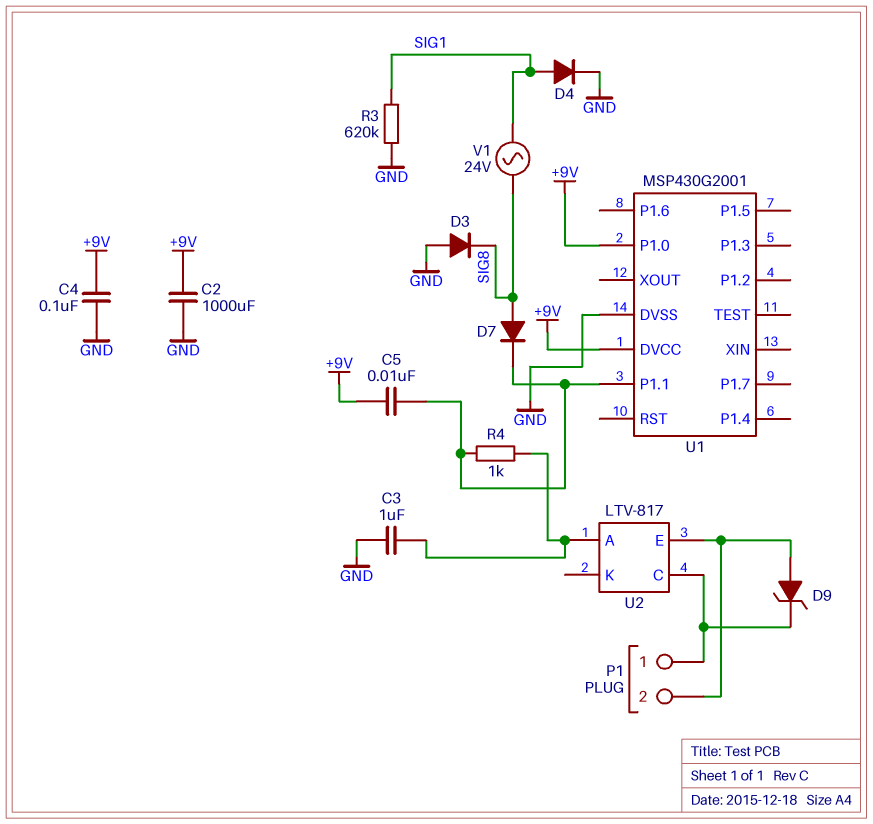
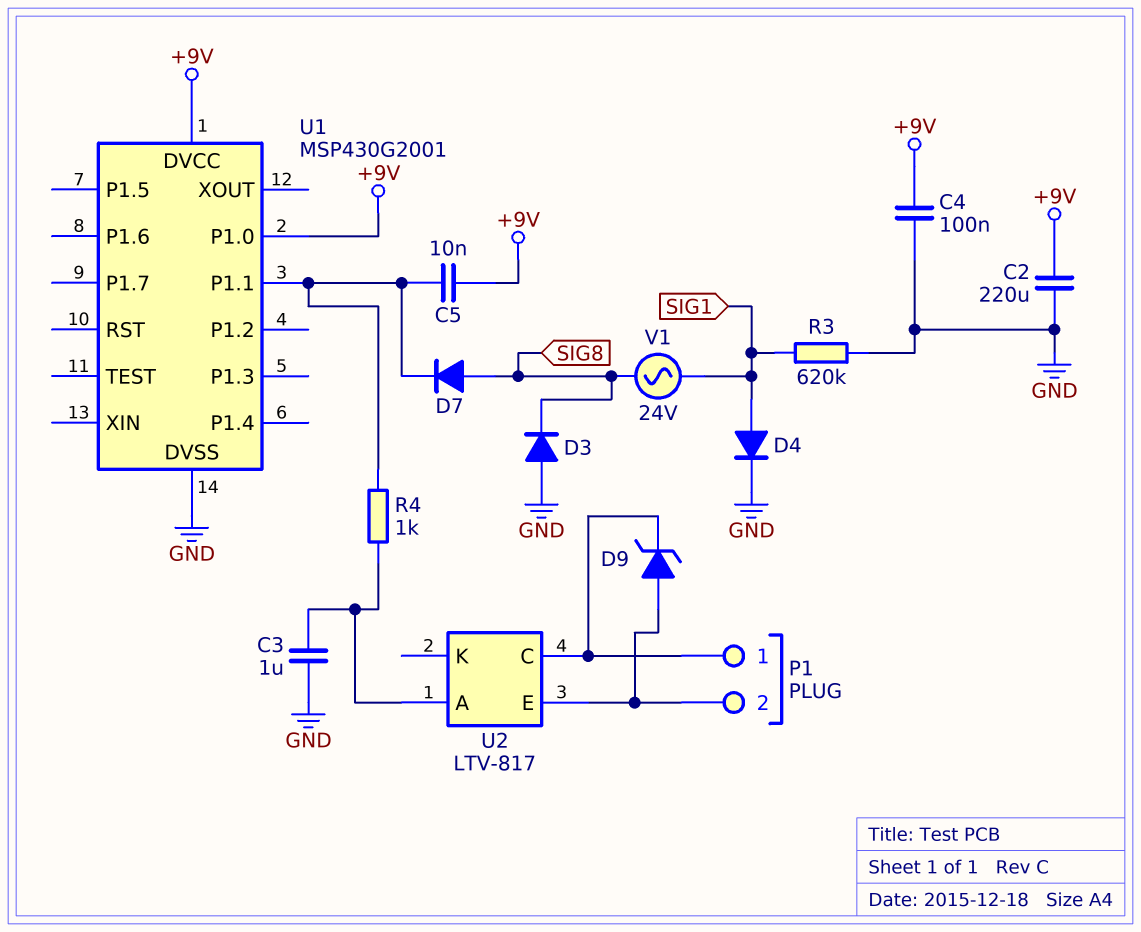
C2: 1000uF (+9V, GND) -> 220uF (+9V, GND)

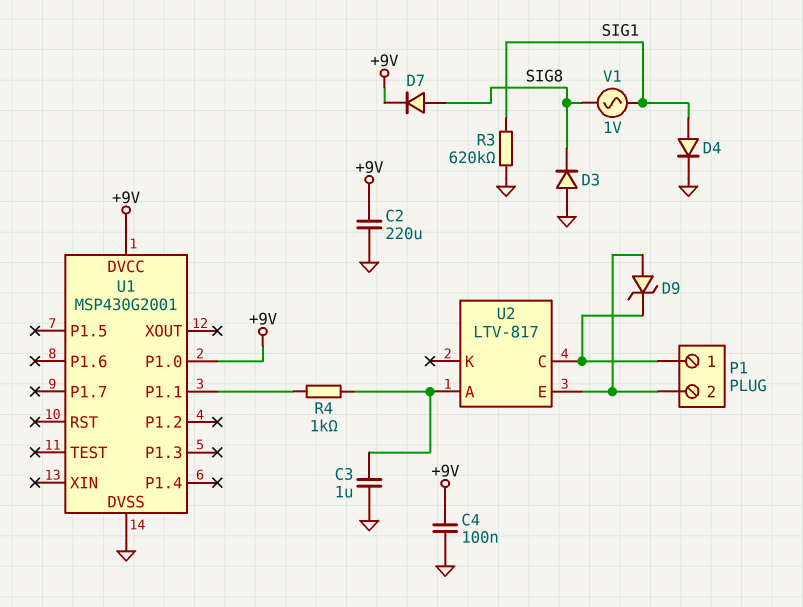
C5: 10nF (+9V, U1/P1.1) -> none
D7: diode (A SIG8, K U1/P1.1) -> diode (A SIG8, K +9V)
V1: AC 24V (SIG1, SIG8) -> AC 1V (SIG1, SIG8)

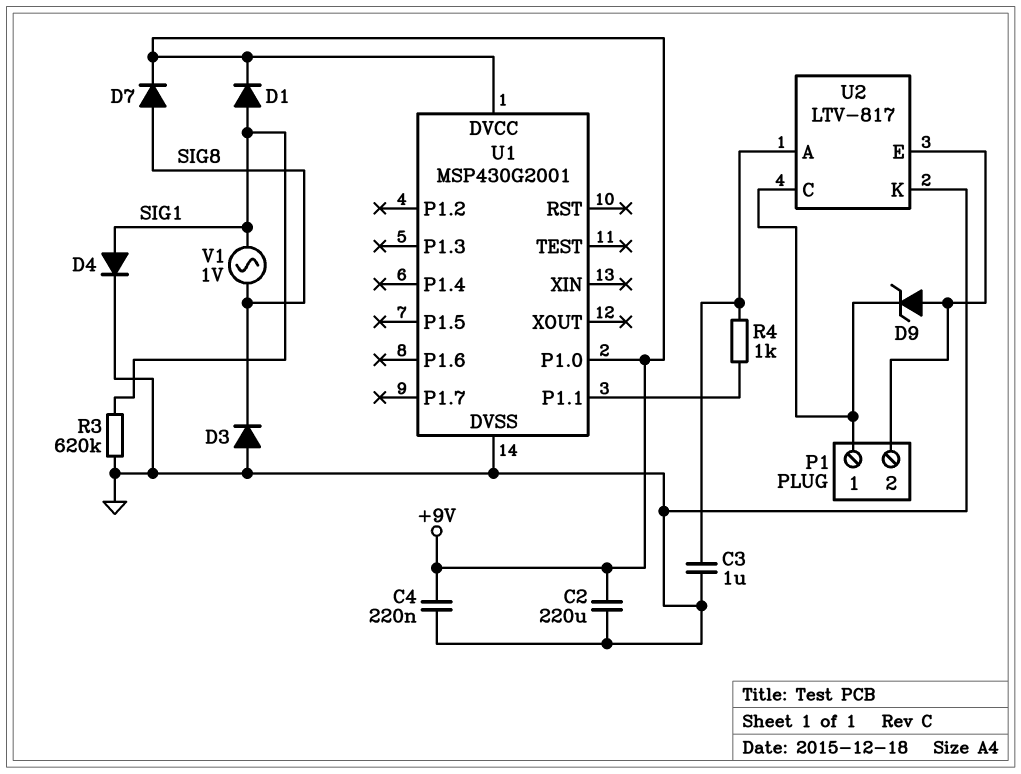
C4: 100nF (+9V, GND) -> 220nF (+9V, GND)
D1: none -> diode (A SIG1, K +9V)
U2 pin K: none -> GND

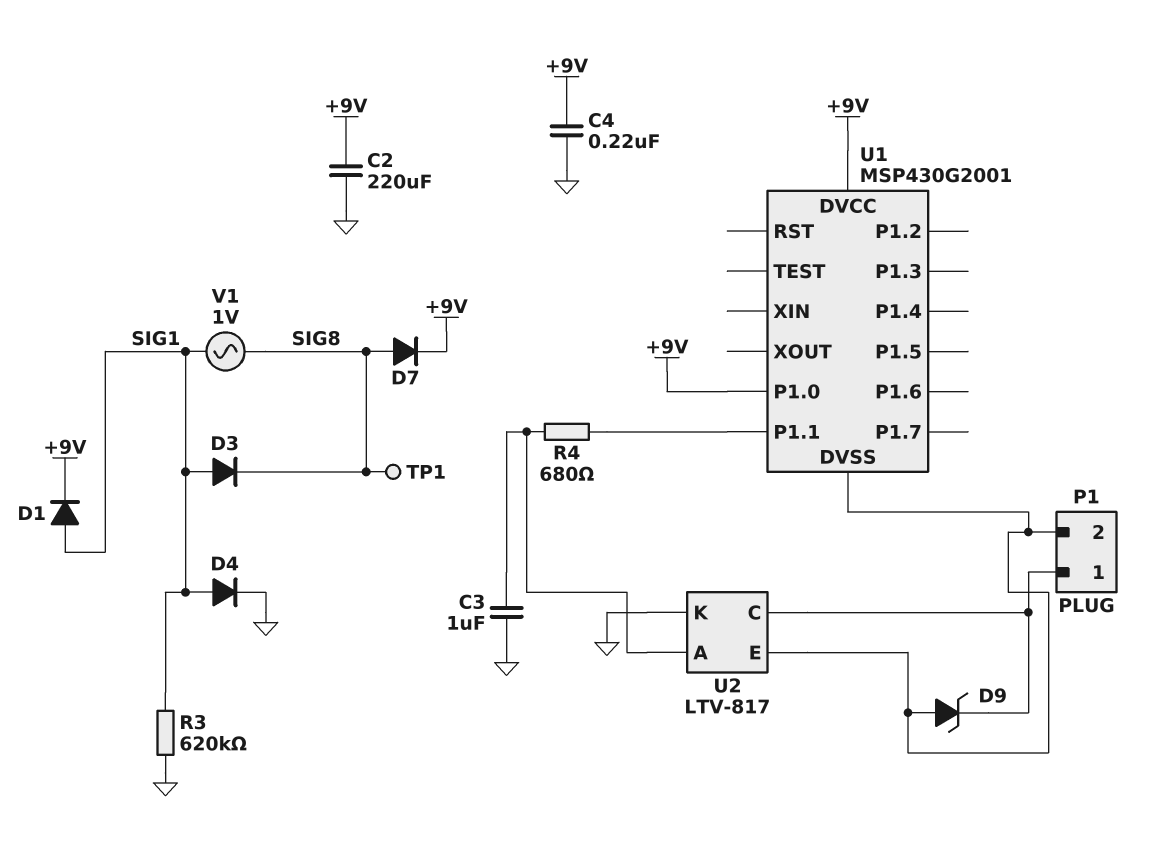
D3: diode (A GND, K SIG8) -> diode (A SIG1, K SIG8)
R4: 1k (U1/P1.1, U2/A) -> 680 (U1/P1.1, U2/A)
TP1: none -> test point (SIG8)
U1 pin DVSS: GND -> P1/2

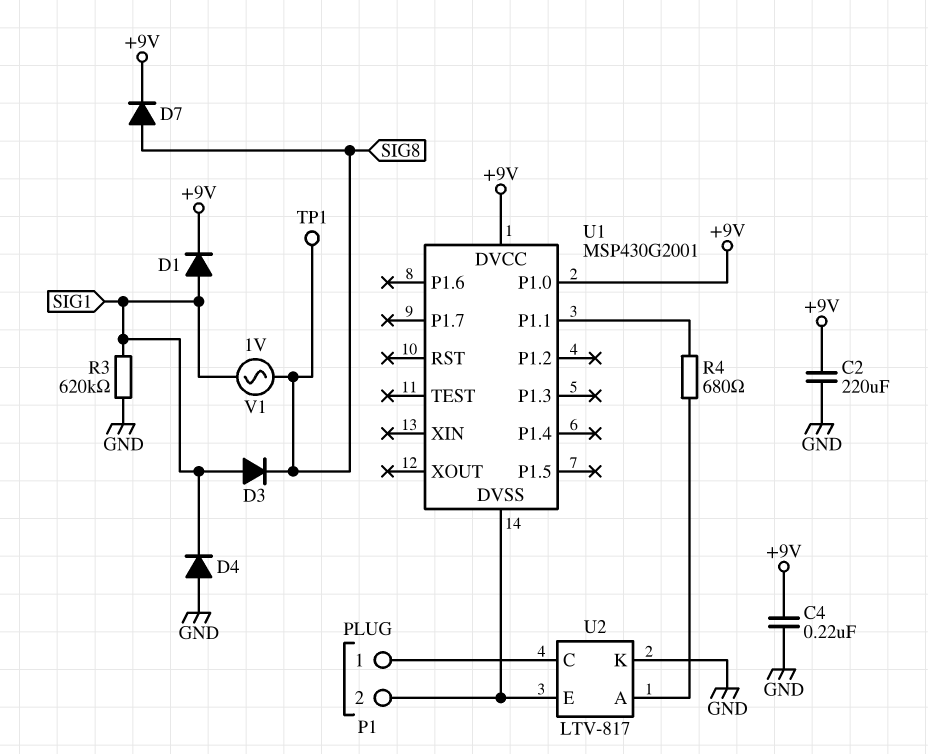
C3: 1uF (GND, U2/A) -> none
D4: diode (A SIG1, K GND) -> diode (A GND, K SIG1)
D9: zener (A P1/2, K P1/1) -> none

